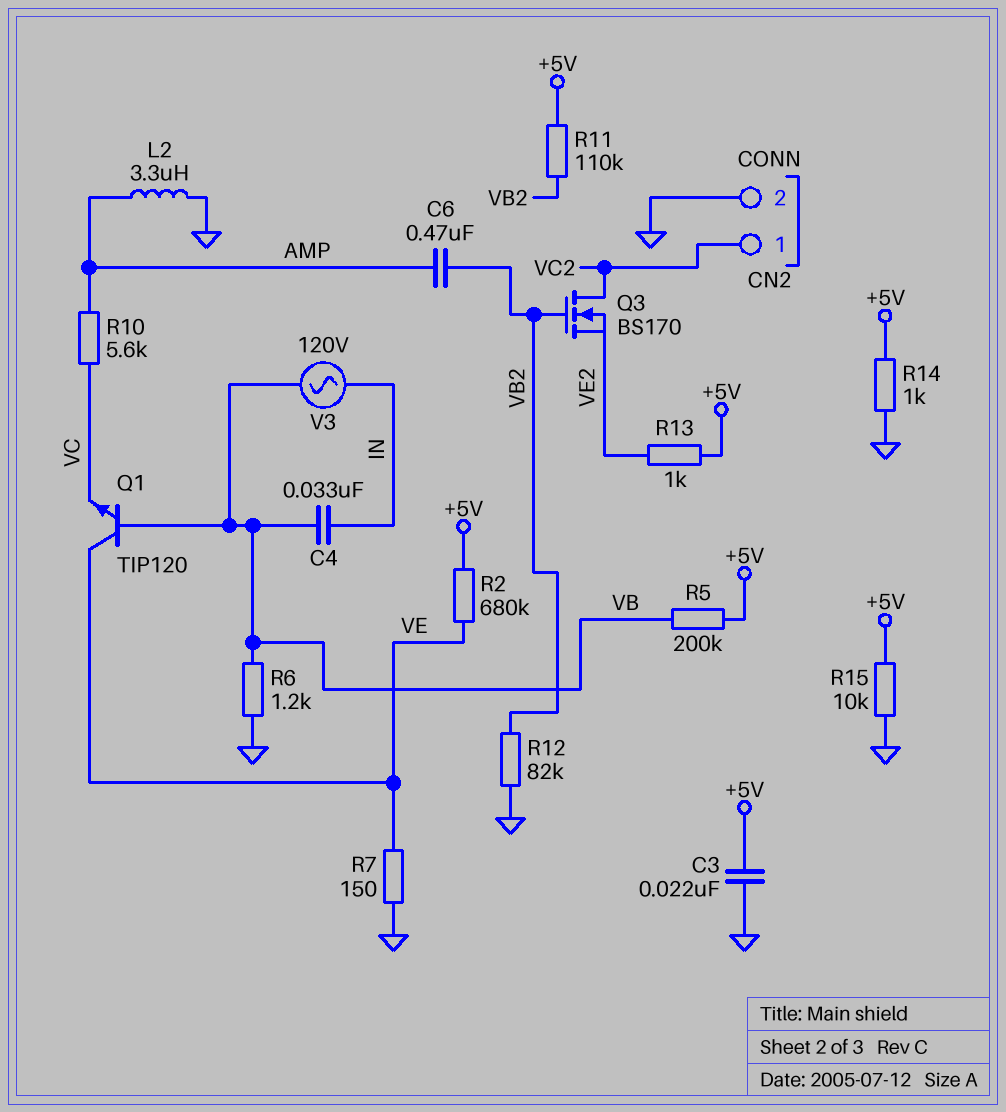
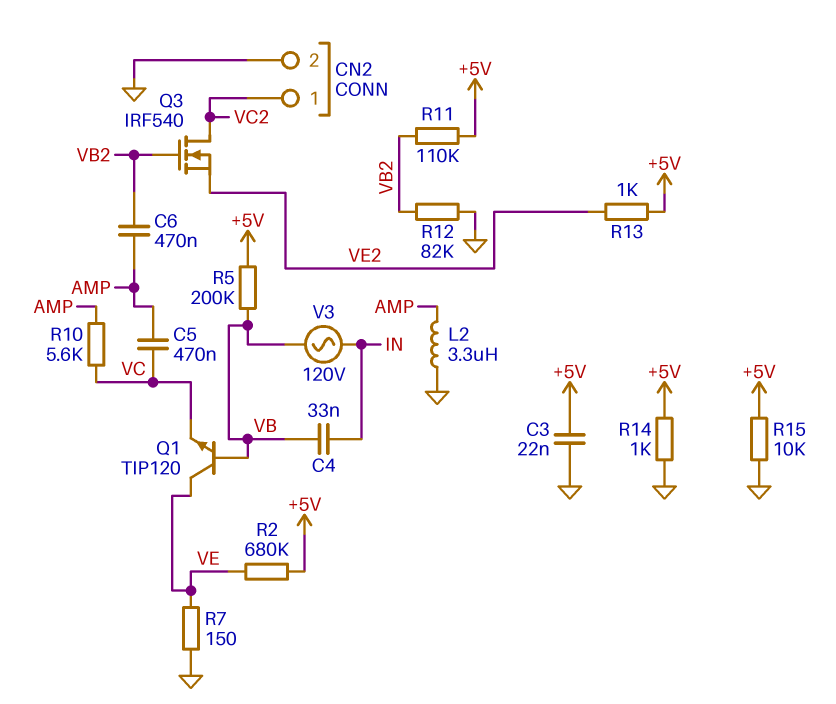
C5: none -> 470nF (AMP, VC)
Q3: NMOS BS170 (G VB2, D VC2, S VE2) -> NMOS IRF540 (G VB2, D VC2, S VE2)
R6: 1.2k (GND, VB) -> none

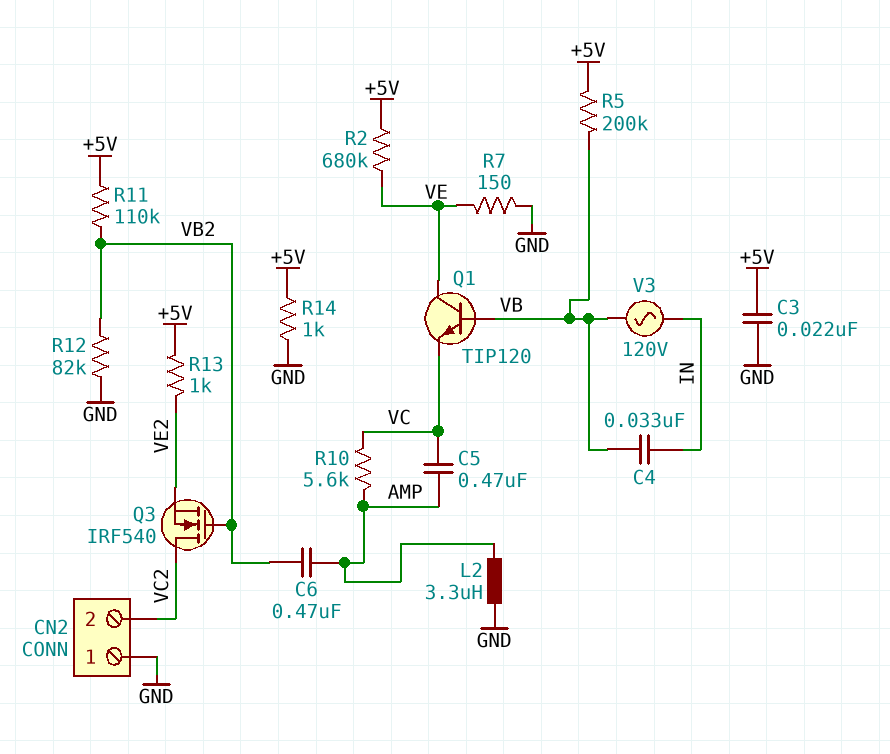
CN2 pin 1: VC2 -> GND
CN2 pin 2: GND -> VC2
R15: 10k (+5V, GND) -> none

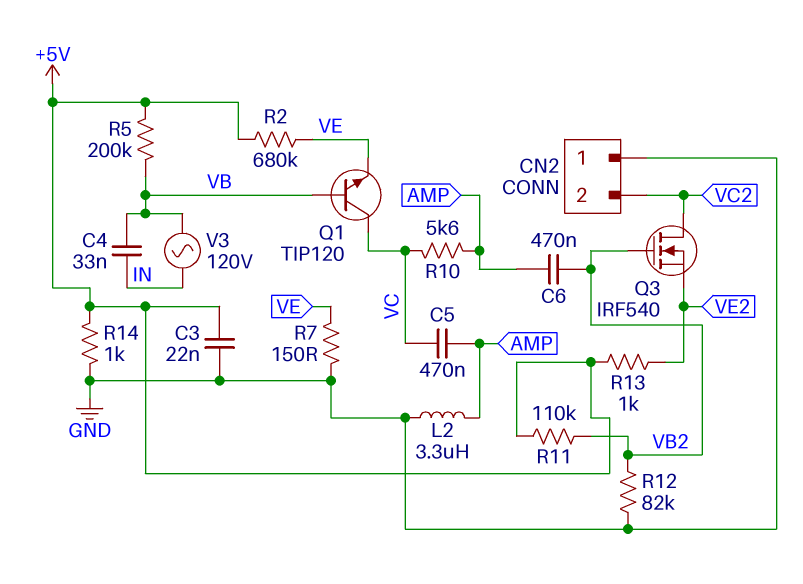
Q1: NPN TIP120 (B VB, C VE, E VC) -> NPN TIP120 (B VB, C VC, E VE)

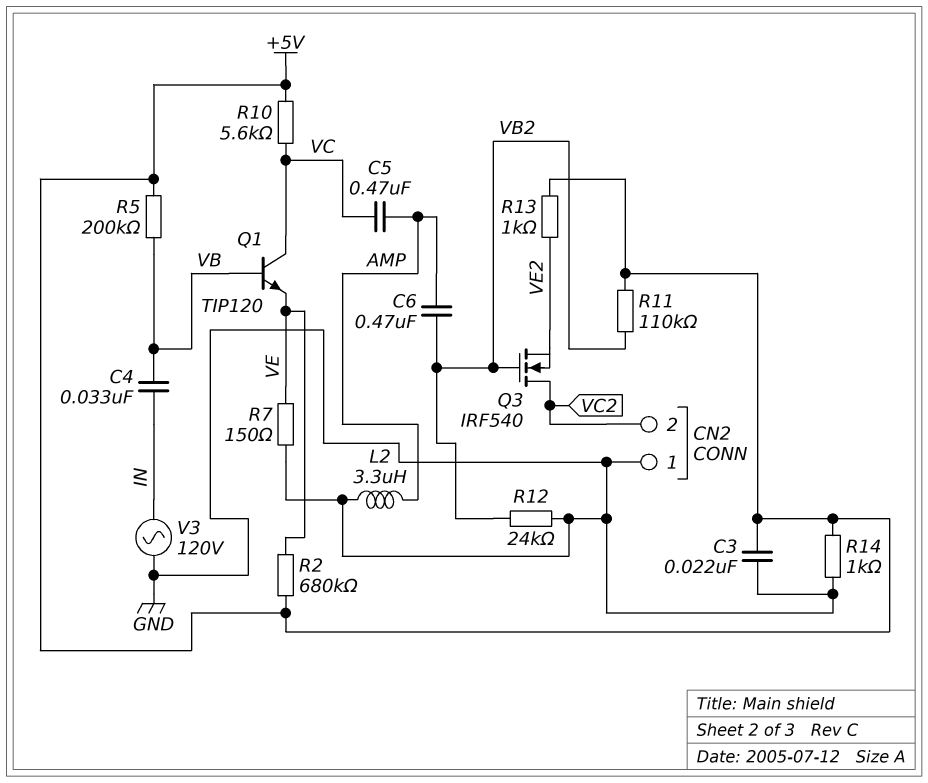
R10: 5.6k (AMP, VC) -> 5.6k (+5V, VC)
R12: 82k (GND, VB2) -> 24k (GND, VB2)
V3: AC 120V (IN, VB) -> AC 120V (GND, IN)

